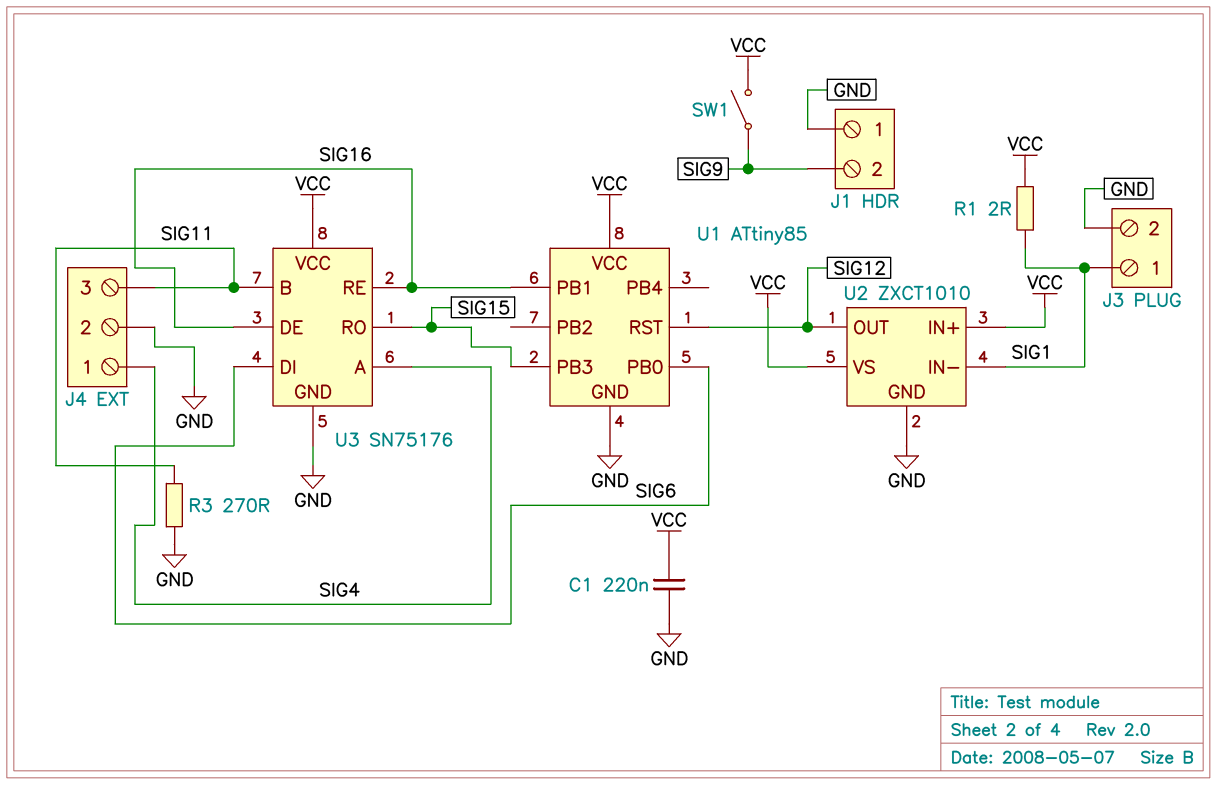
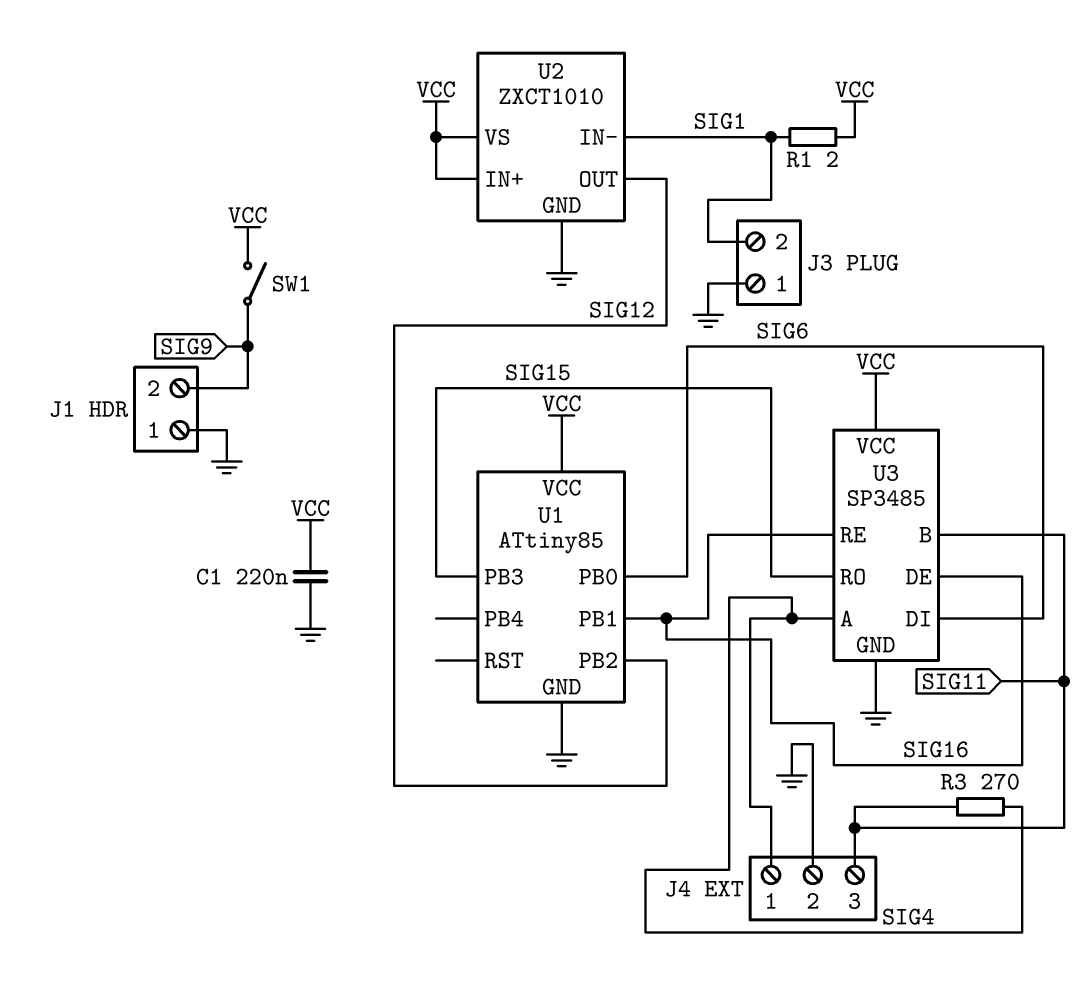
J3 pin 1: SIG1 -> GND
J3 pin 2: GND -> SIG1
R3: 270 (GND, SIG11) -> 270 (SIG4, SIG11)
U1 pin PB2: none -> SIG12
U1 pin RST: SIG12 -> none
U3: SN75176 -> SP3485

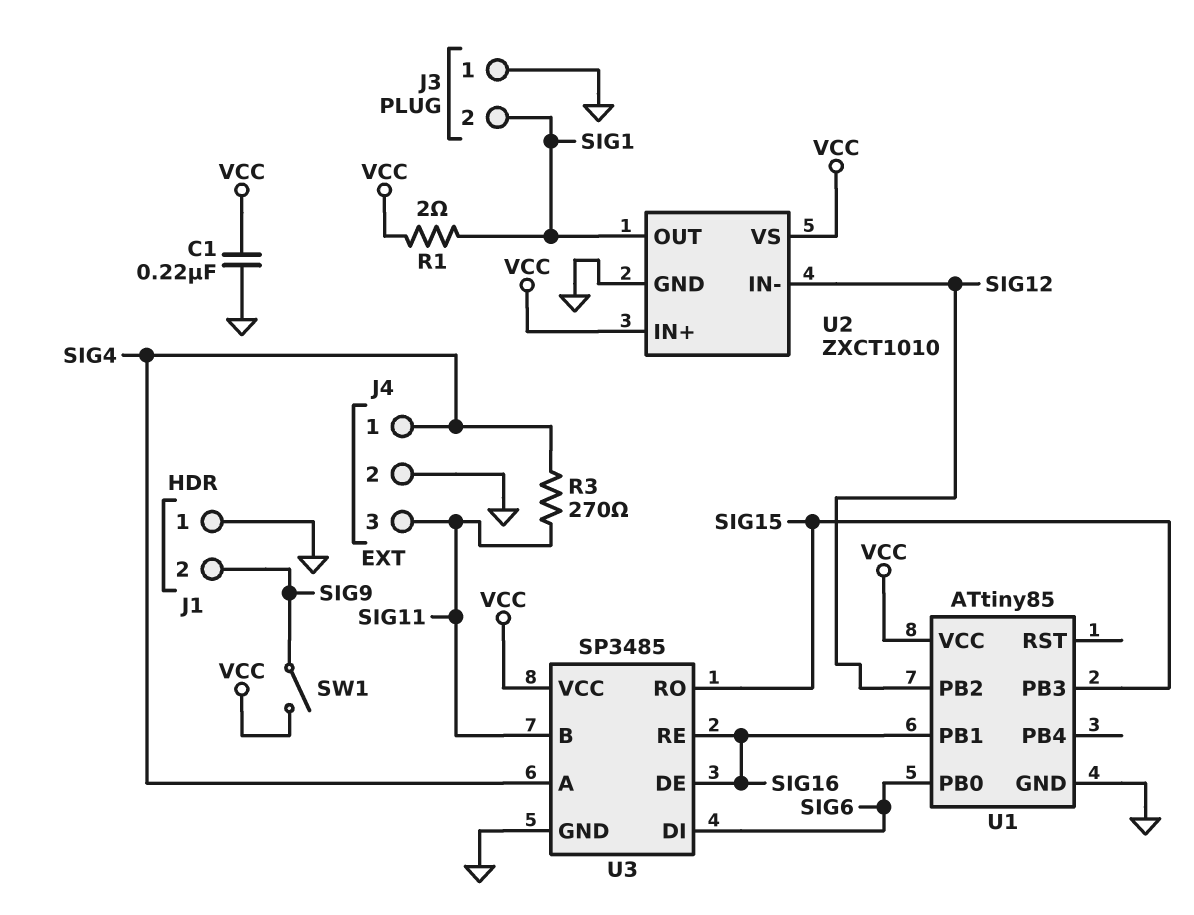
U2 pin IN-: SIG1 -> SIG12
U2 pin OUT: SIG12 -> SIG1

